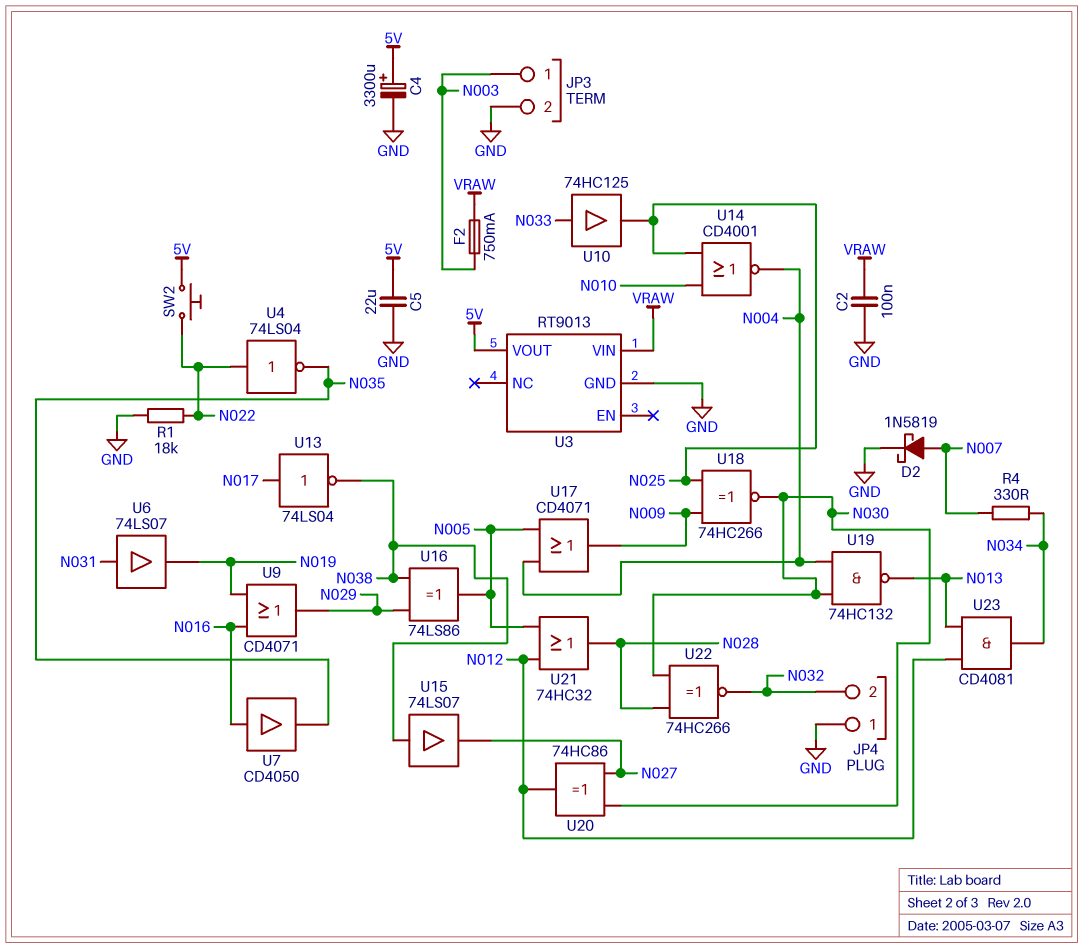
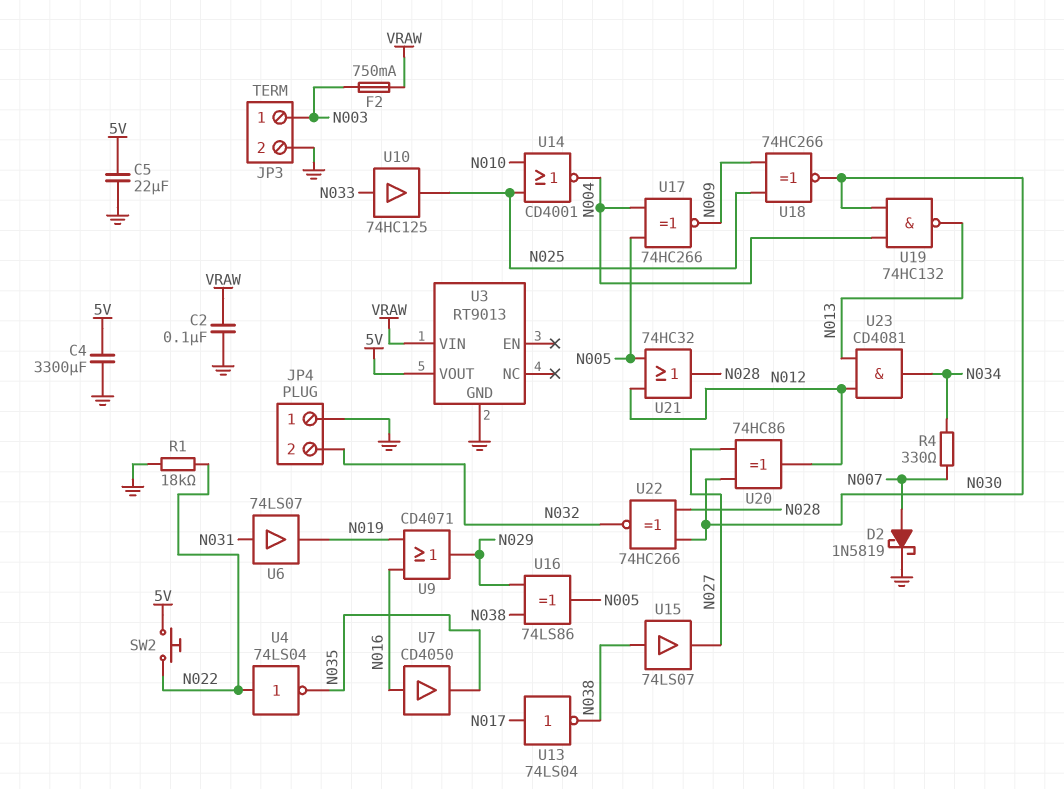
C4: 3300uF (plus 5V, minus GND) -> 3300uF (5V, GND)
U17: OR CD4071 (in N004, in N005, out N009) -> XNOR 74HC266 (in N004, in N005, out N009)

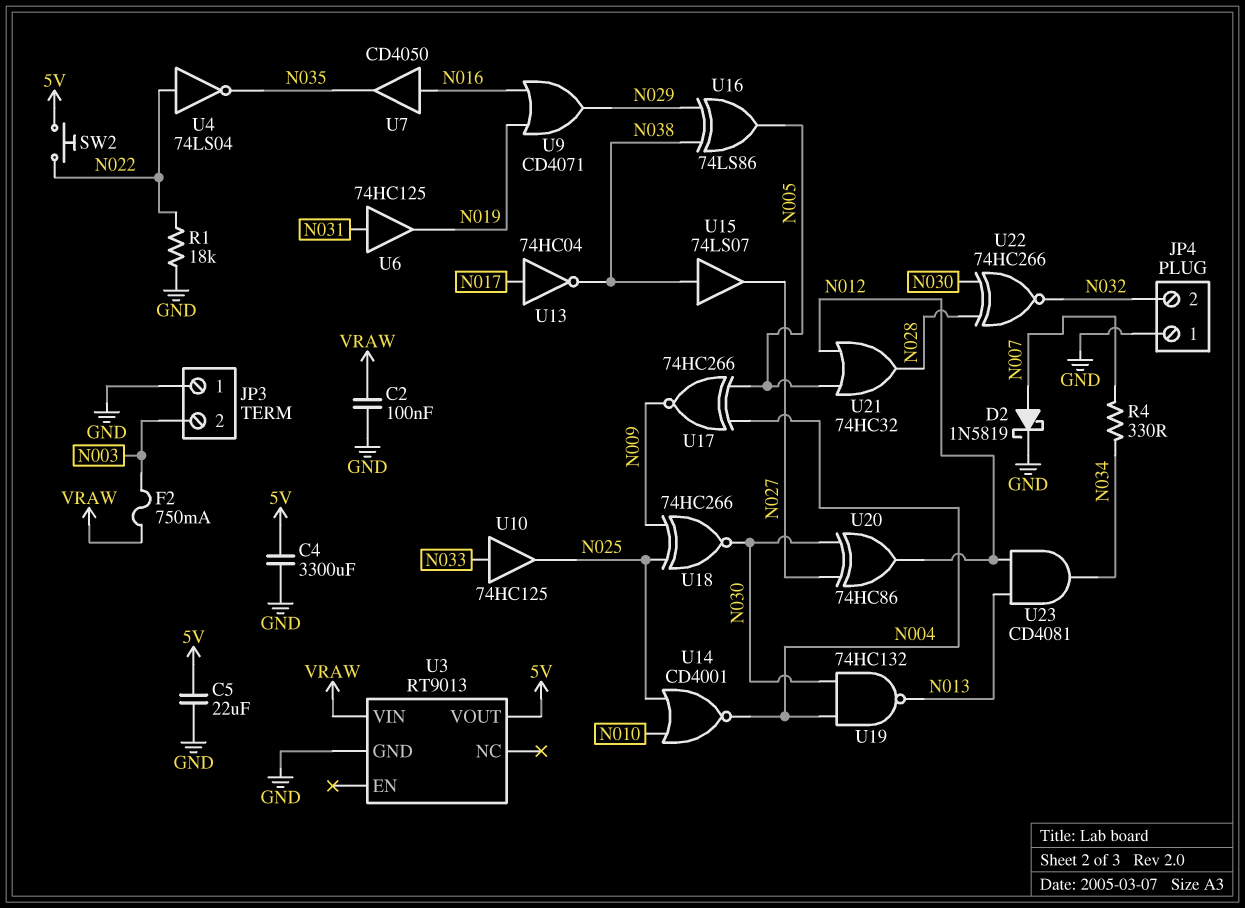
JP3 pin 1: N003 -> GND
JP3 pin 2: GND -> N003
U6: buffer 74LS07 (in N031, out N019) -> buffer 74HC125 (in N031, out N019)
U13: NOT 74LS04 (in N017, out N038) -> NOT 74HC04 (in N017, out N038)

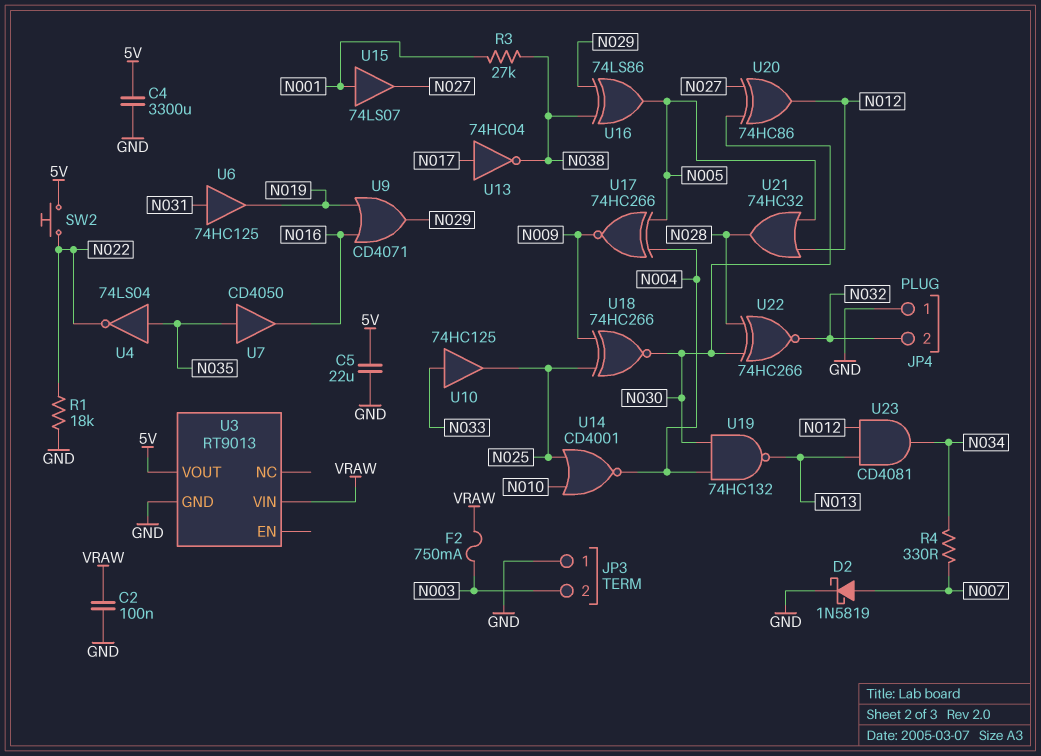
R3: none -> 27k (N001, N038)
U4: NOT 74LS04 (in N022, out N035) -> NOT 74LS04 (in N035, out N022)
U7: buffer CD4050 (in N016, out N035) -> buffer CD4050 (in N035, out N016)
U15: buffer 74LS07 (in N038, out N027) -> buffer 74LS07 (in N001, out N027)

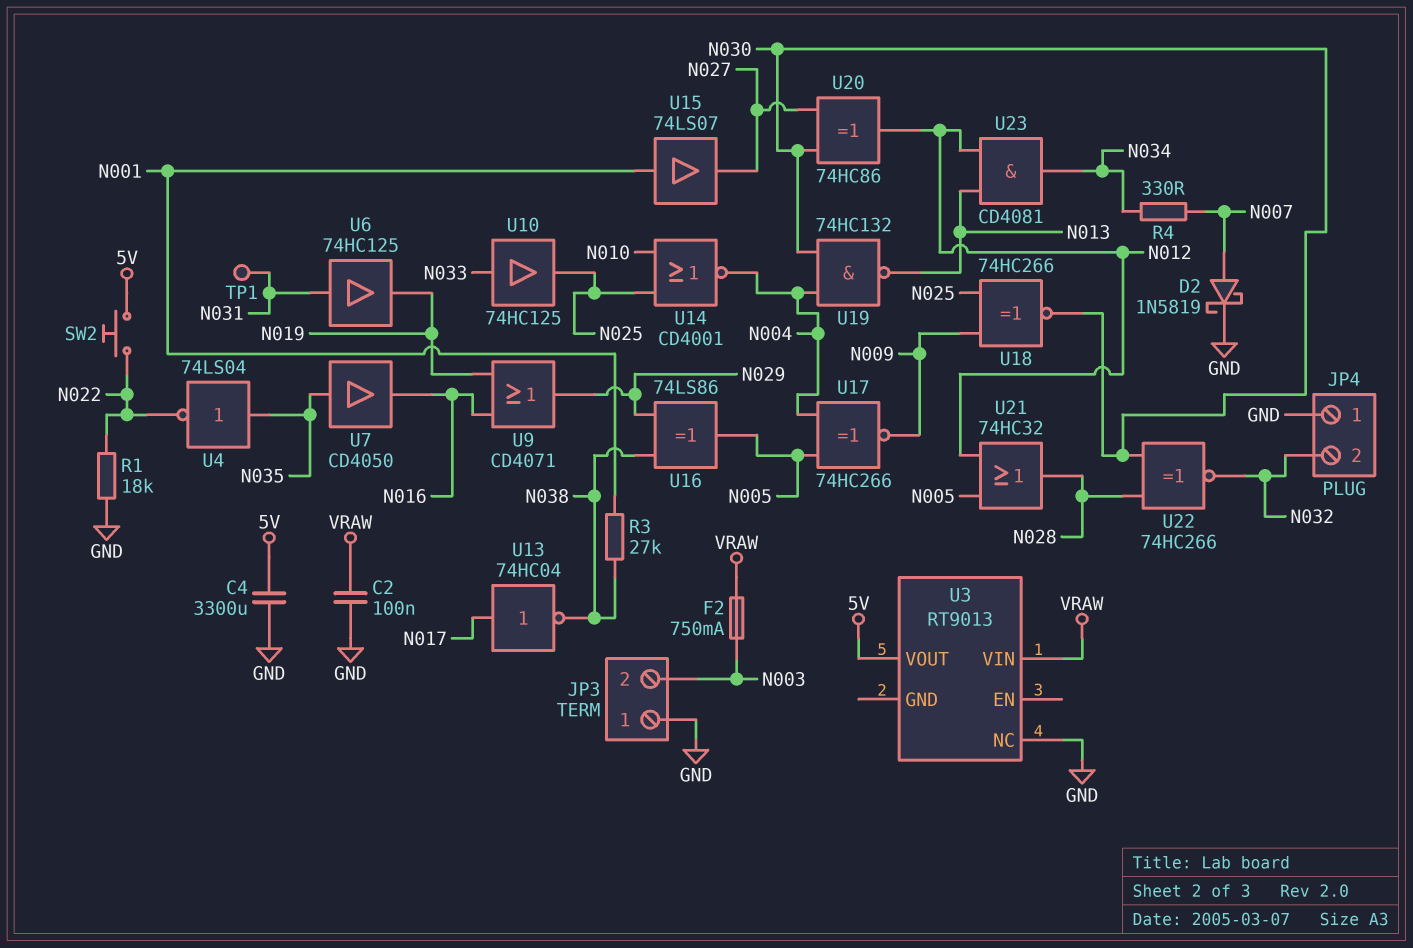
C5: 22uF (5V, GND) -> none
TP1: none -> test point (N031)
U3 pin GND: GND -> none
U3 pin NC: none -> GND

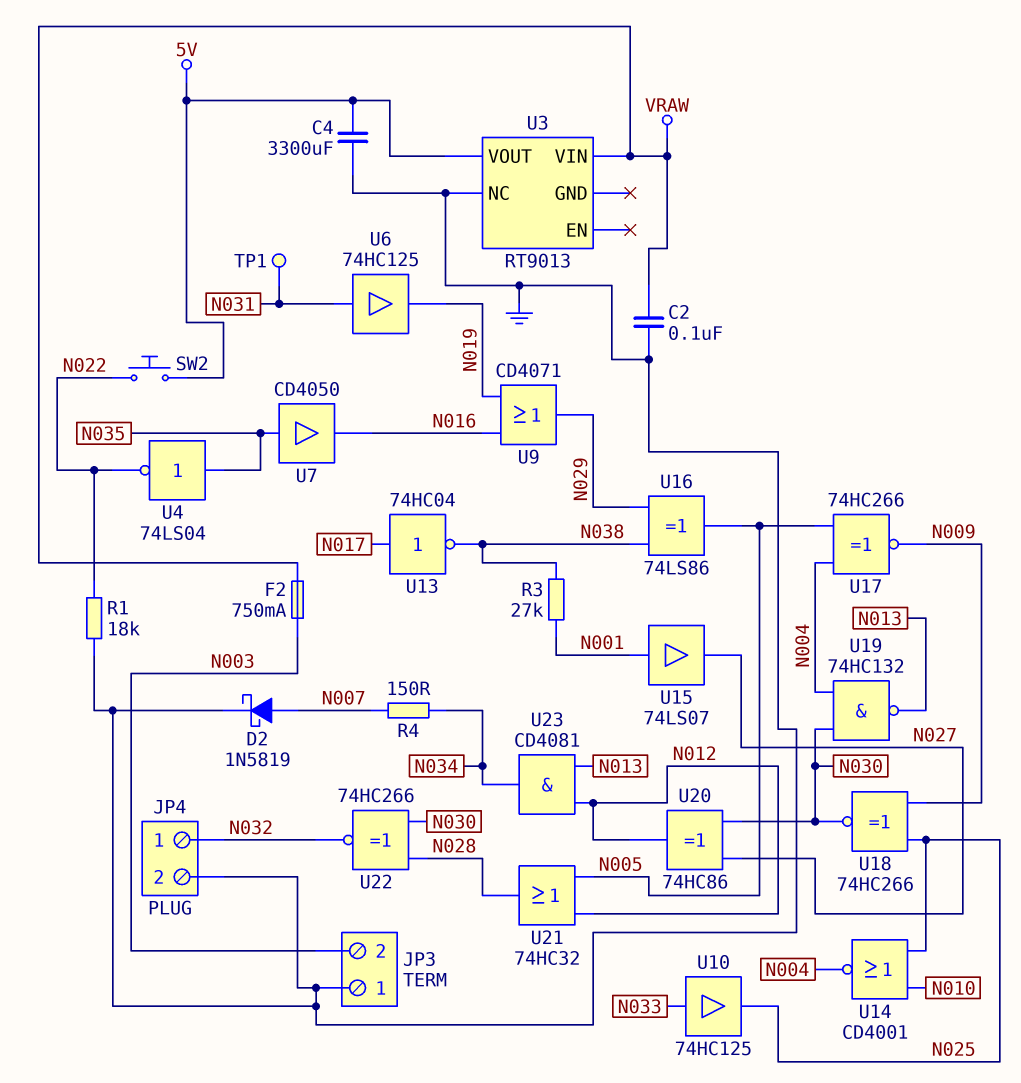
JP4 pin 1: GND -> N032
JP4 pin 2: N032 -> GND
R4: 330 (N007, N034) -> 150 (N007, N034)

